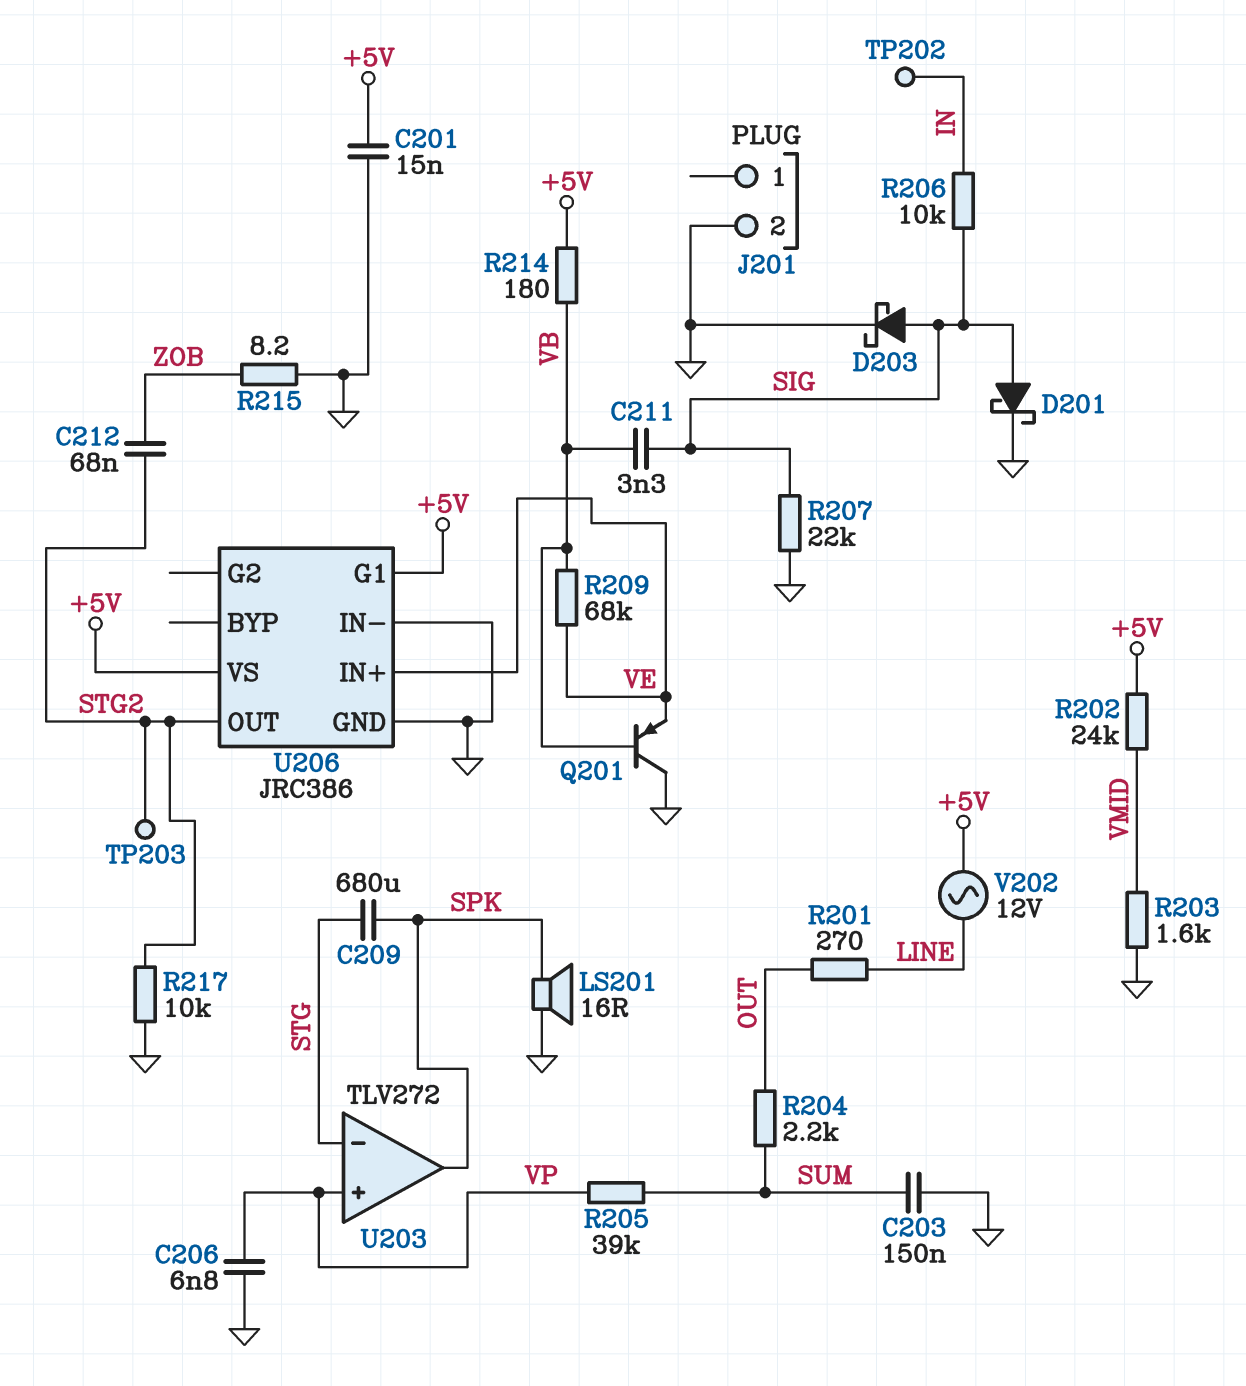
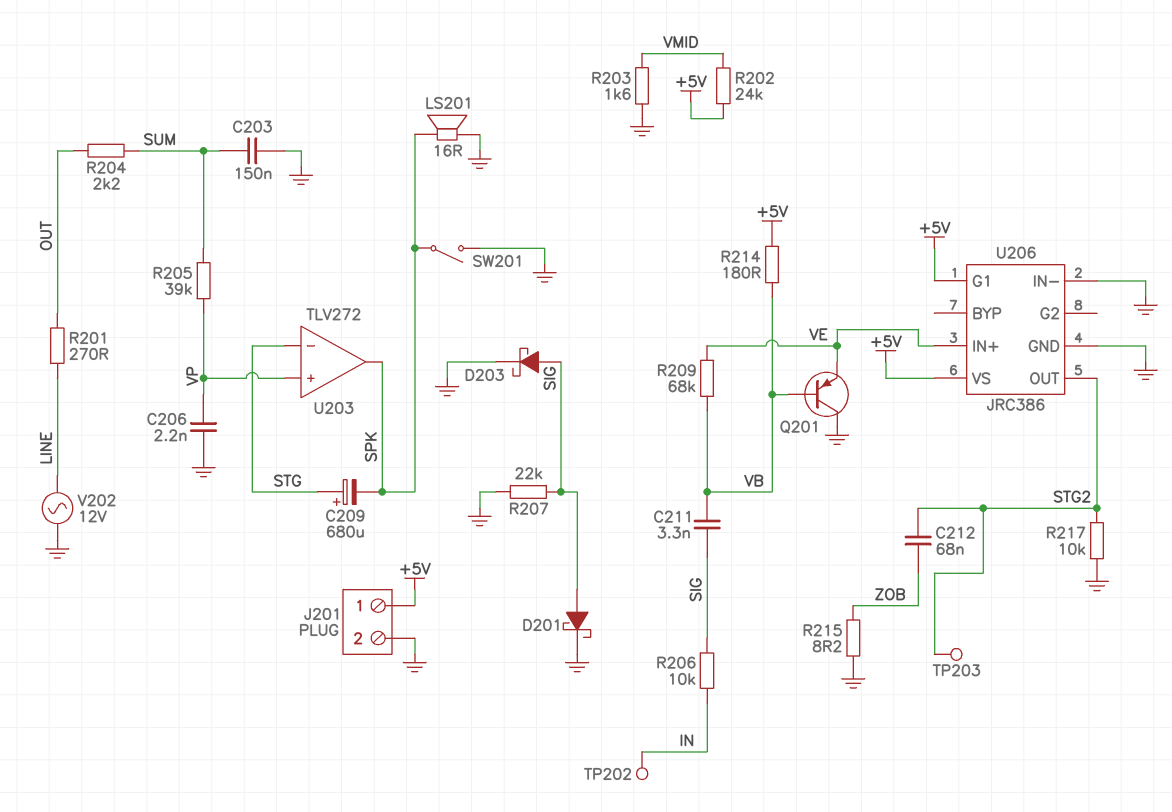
C201: 15nF (+5V, GND) -> none
C206: 6.8nF (GND, VP) -> 2.2nF (GND, VP)
C209: 680uF (SPK, STG) -> 680uF (plus STG, minus SPK)
J201 pin 1: none -> +5V
SW201: none -> switch (GND, SPK)
V202: AC 12V (+5V, LINE) -> AC 12V (GND, LINE)

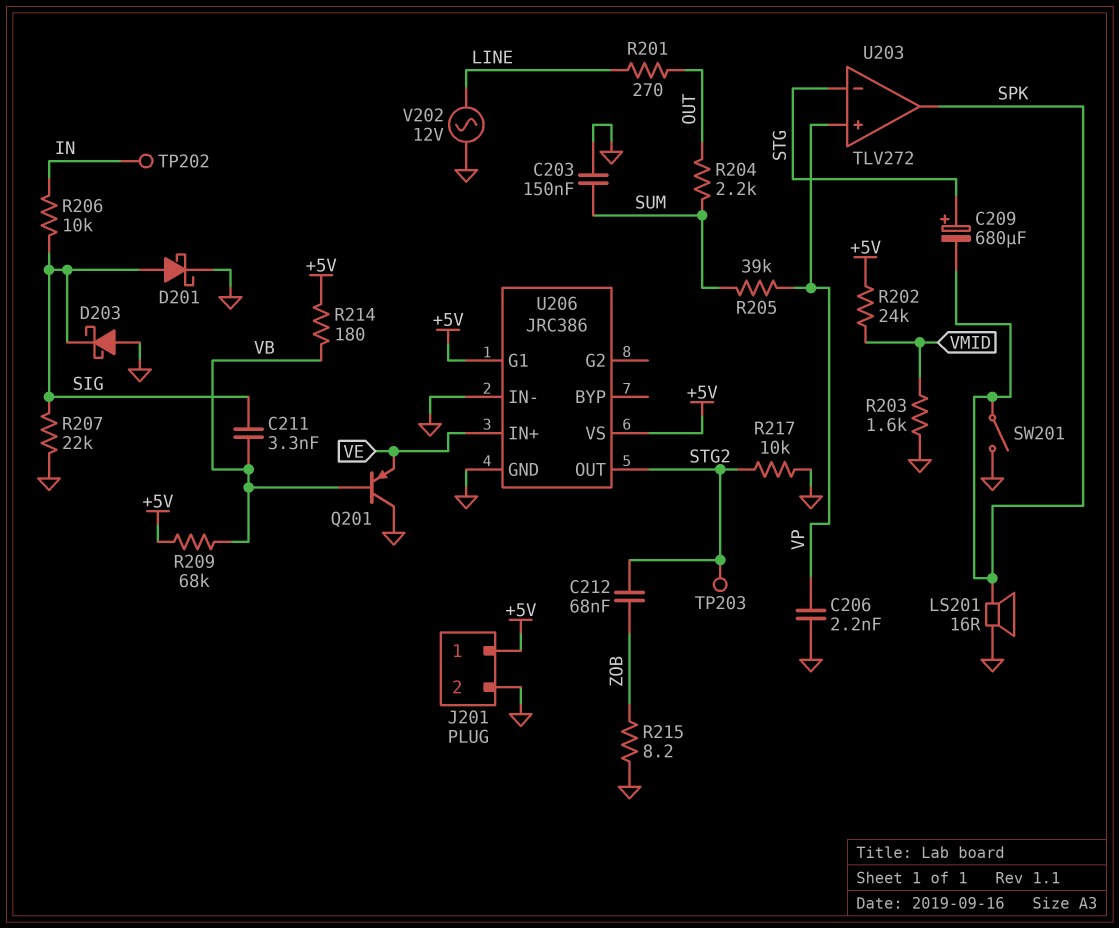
D203: schottky (A SIG, K GND) -> schottky (A GND, K SIG)
R209: 68k (VB, VE) -> 68k (+5V, VB)

